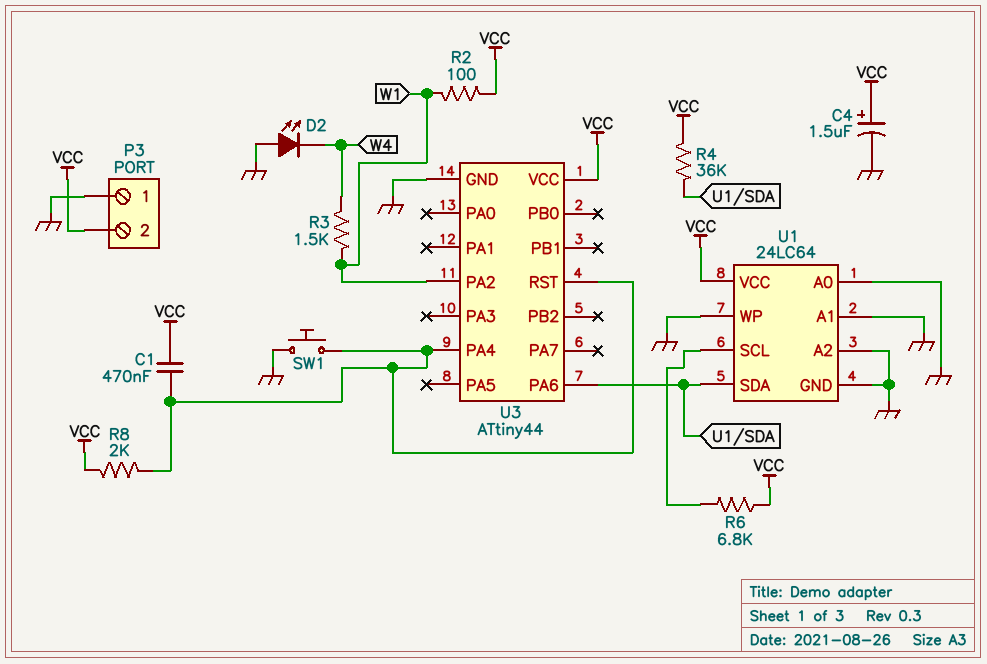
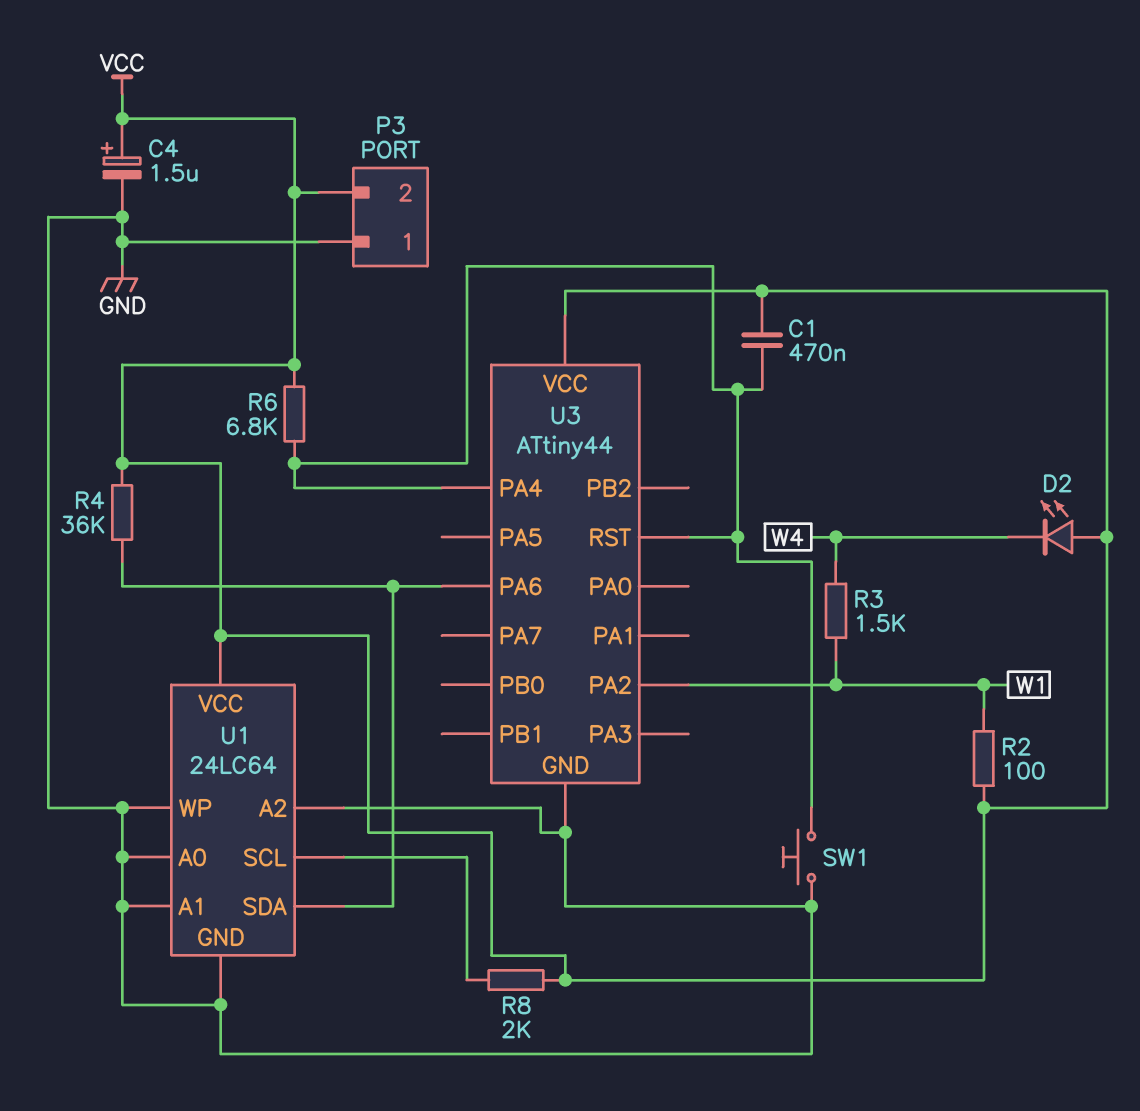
D2: LED (A GND, K W4) -> LED (A VCC, K W4)
R6: 6.8k (U1/SCL, VCC) -> 6.8k (U3/PA4, VCC)
R8: 2k (U3/PA4, VCC) -> 2k (U1/SCL, VCC)

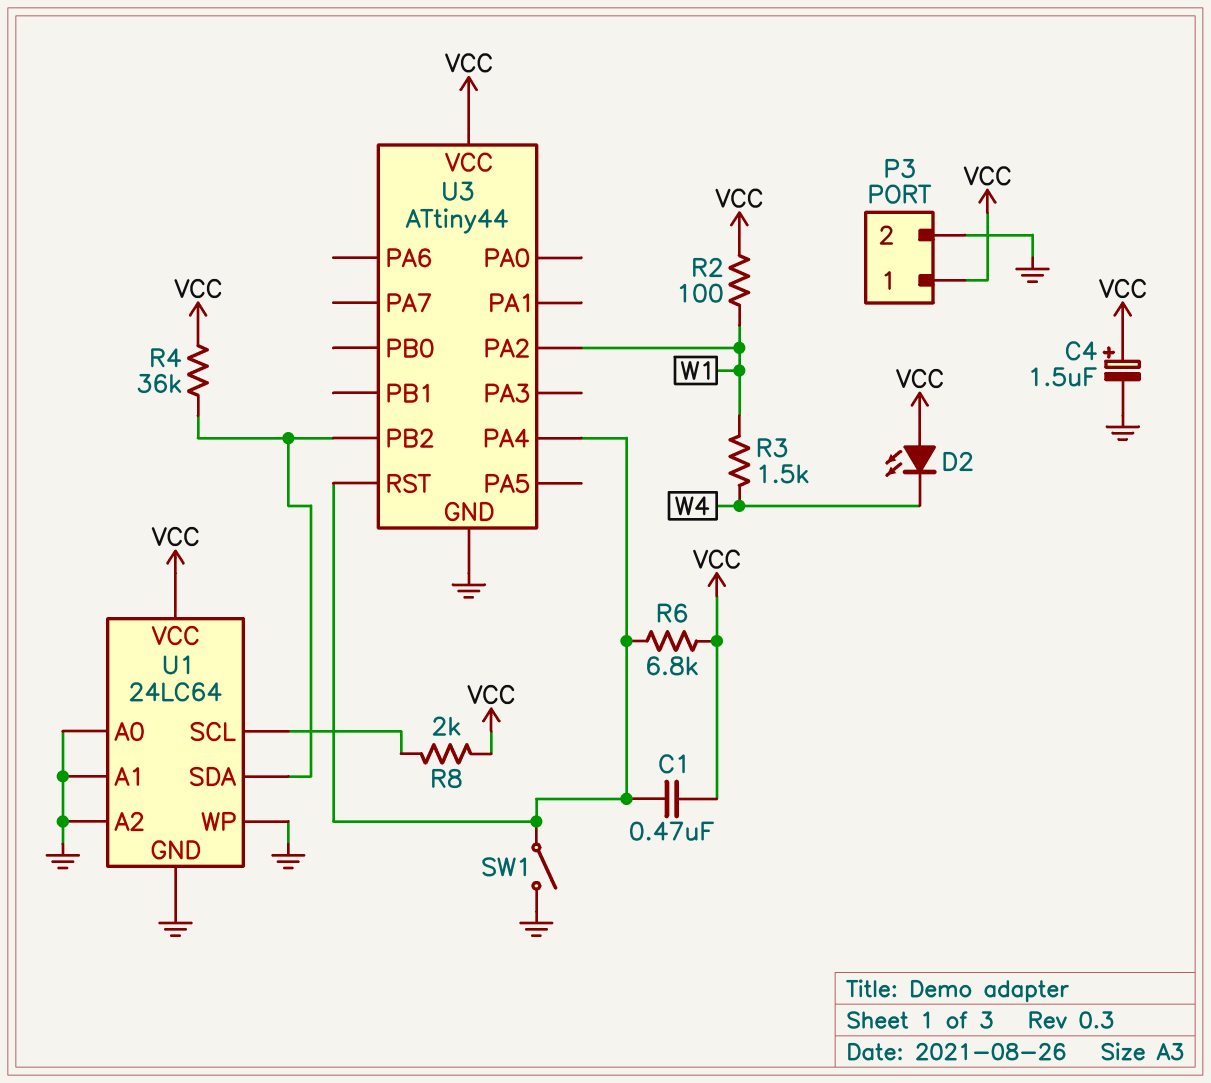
P3 pin 1: GND -> VCC
P3 pin 2: VCC -> GND
SW1: button (GND, U3/PA4) -> switch (GND, U3/PA4)
U3 pin PA6: U1/SDA -> none
U3 pin PB2: none -> U1/SDA

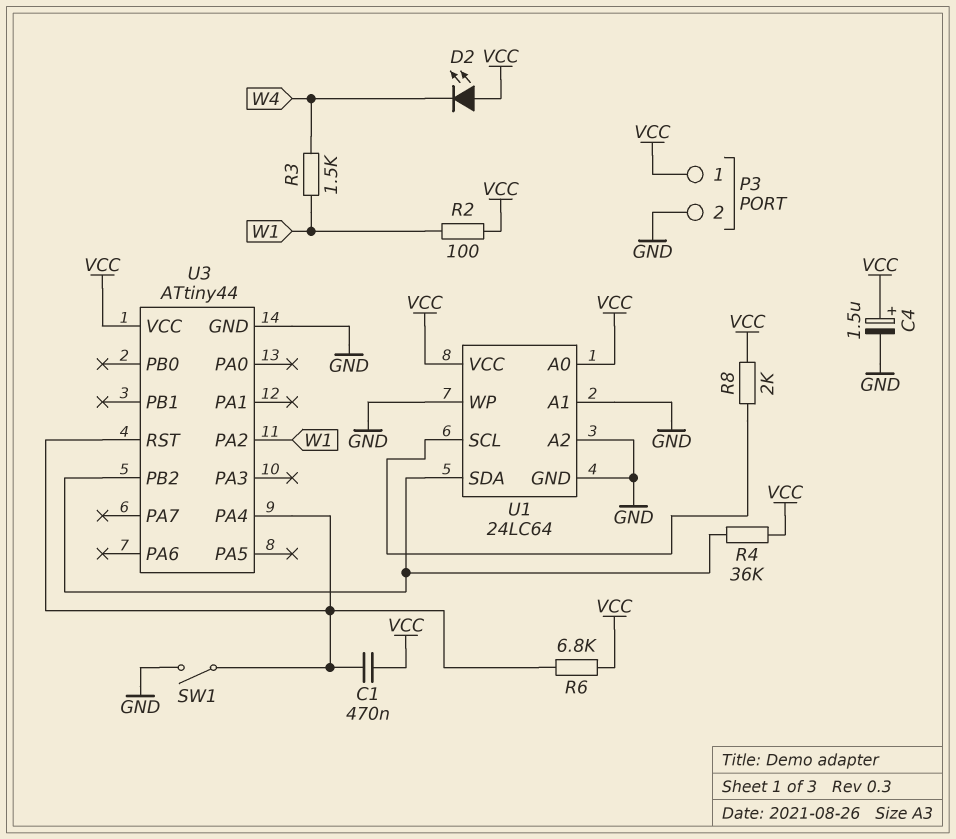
U1 pin A0: GND -> VCC

